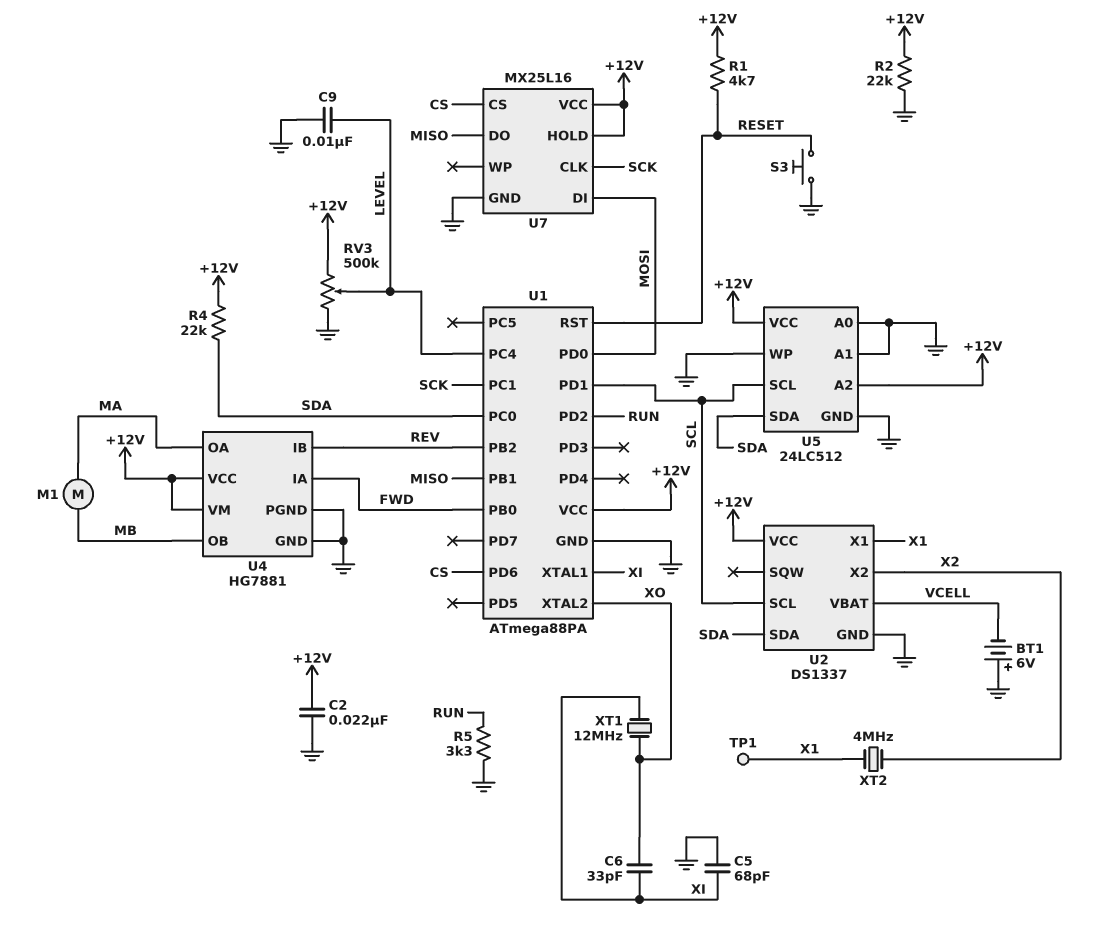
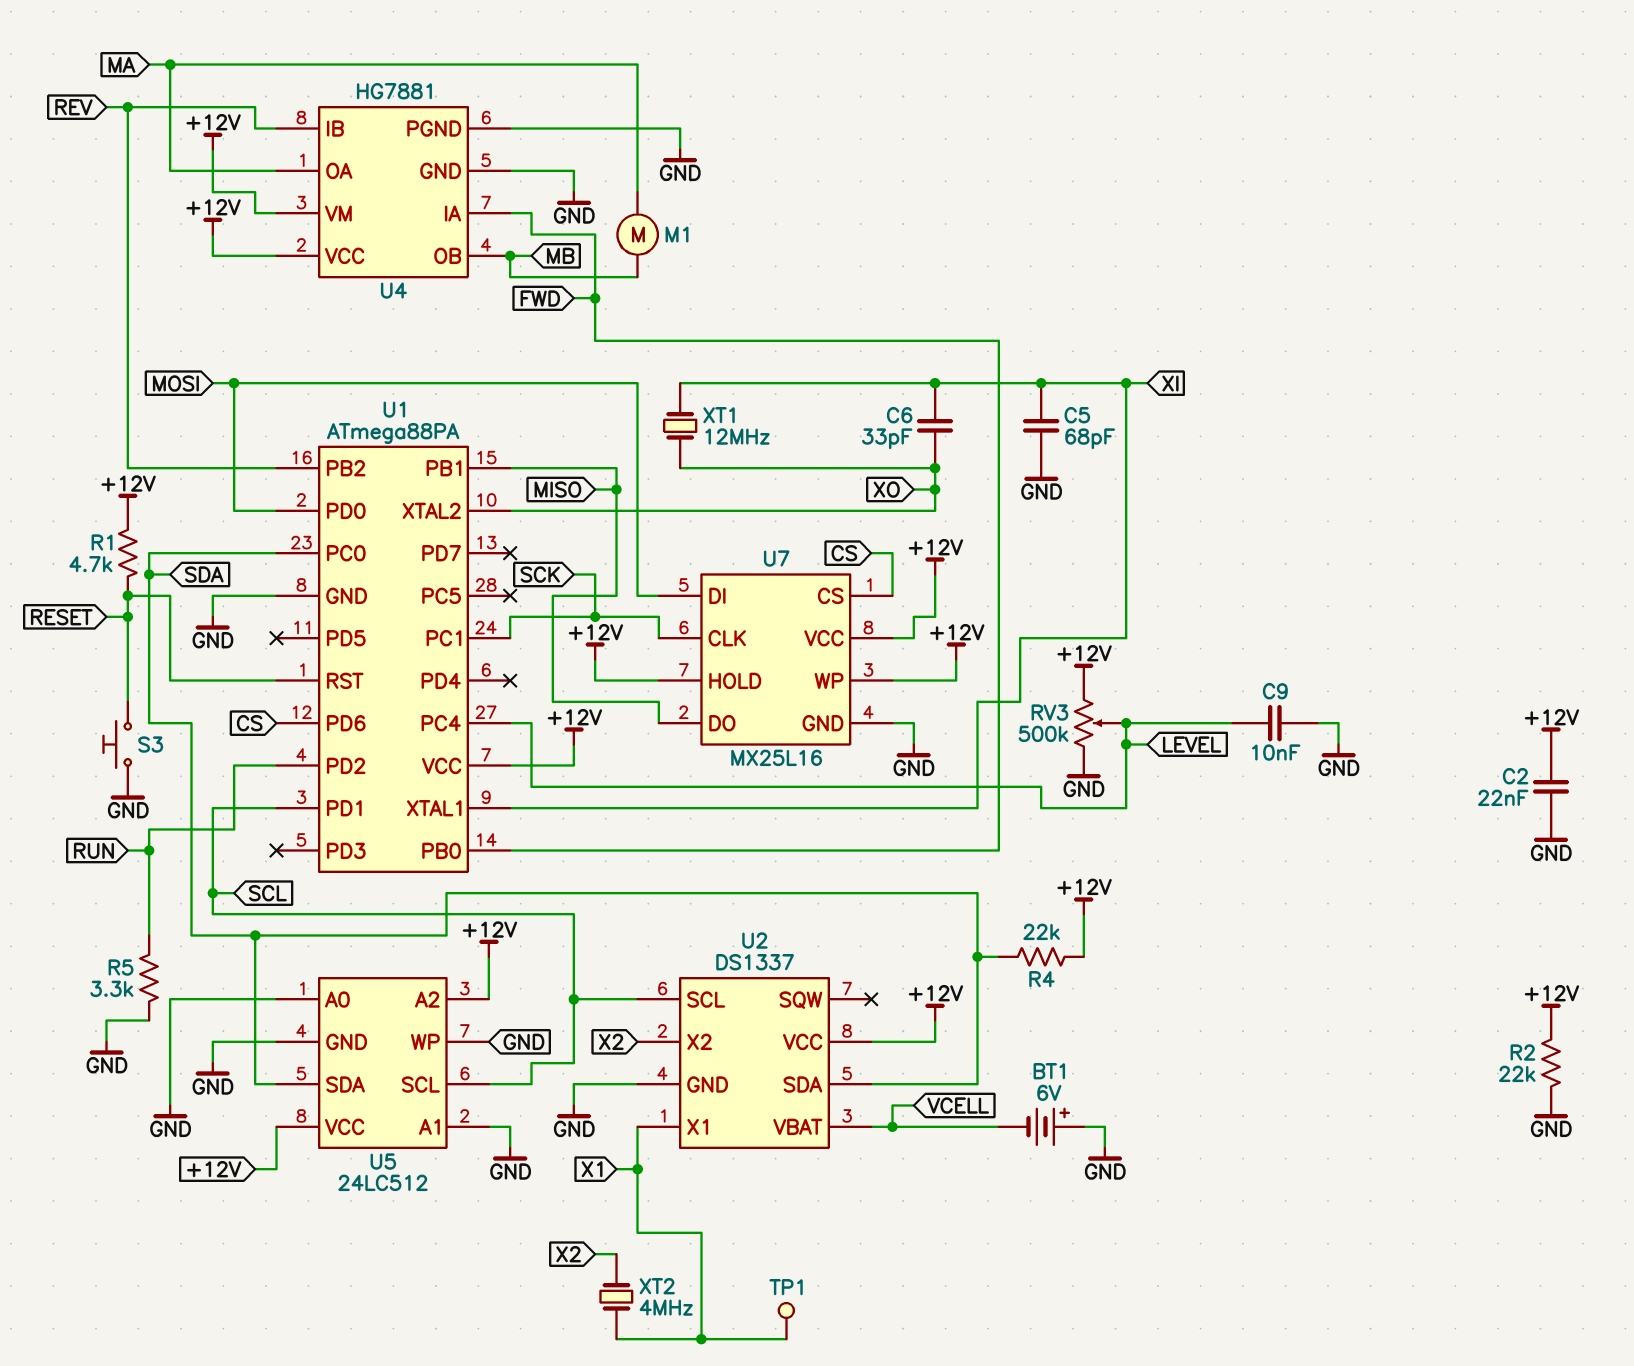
U7 pin WP: none -> +12V

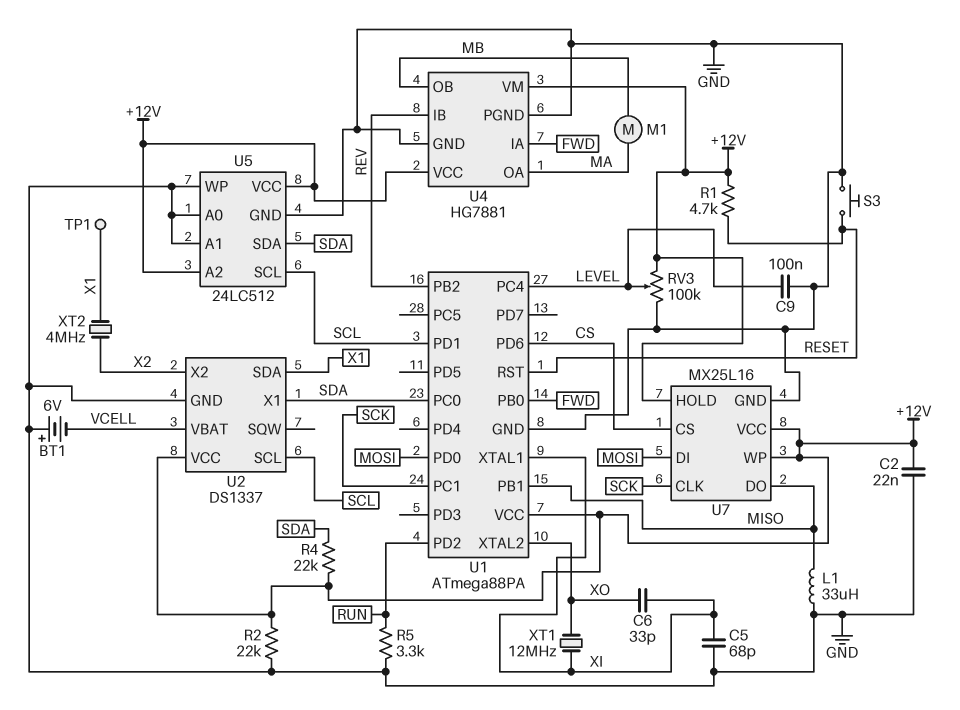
C9: 10nF (GND, LEVEL) -> 100nF (GND, LEVEL)
L1: none -> 33uH (GND, MISO)
RV3: 500k (+12V, GND, wiper LEVEL) -> 100k (+12V, GND, wiper LEVEL)
U2 pin SDA: SDA -> X1
U2 pin X1: X1 -> SDA

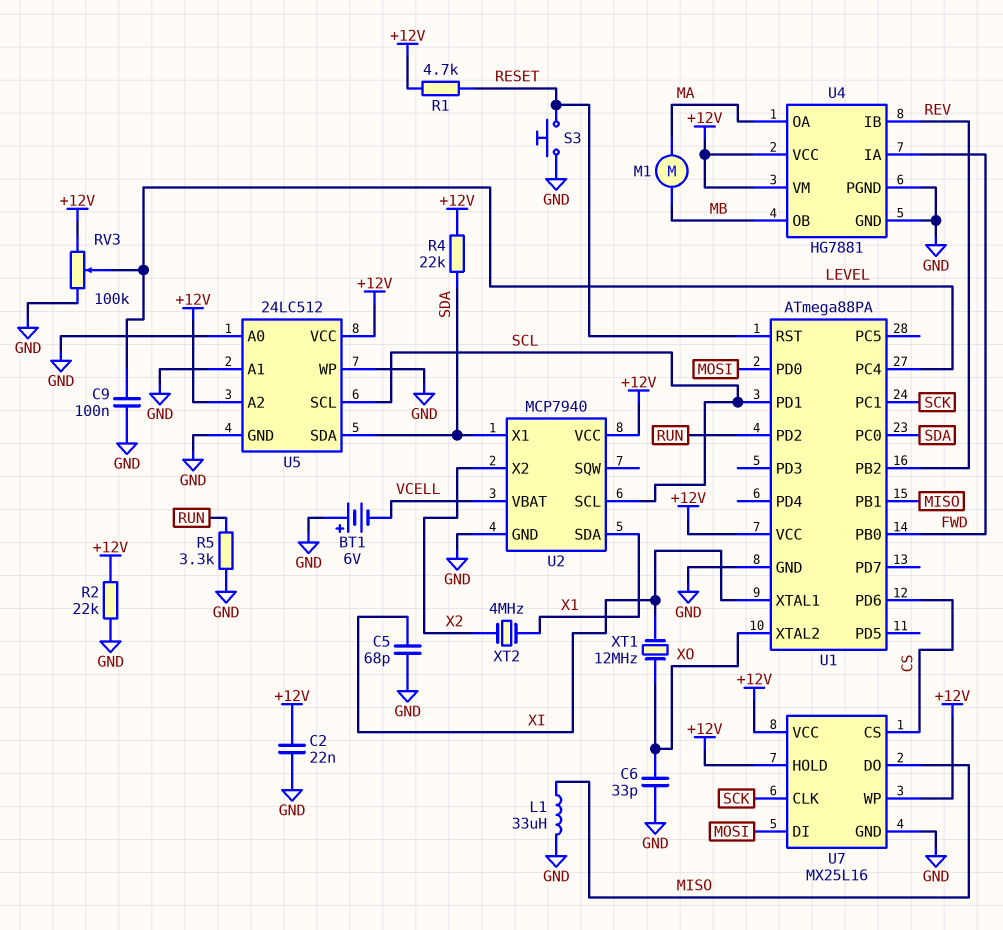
C6: 33pF (XI, XO) -> 33pF (GND, XO)
TP1: test point (X1) -> none
U2: DS1337 -> MCP7940

